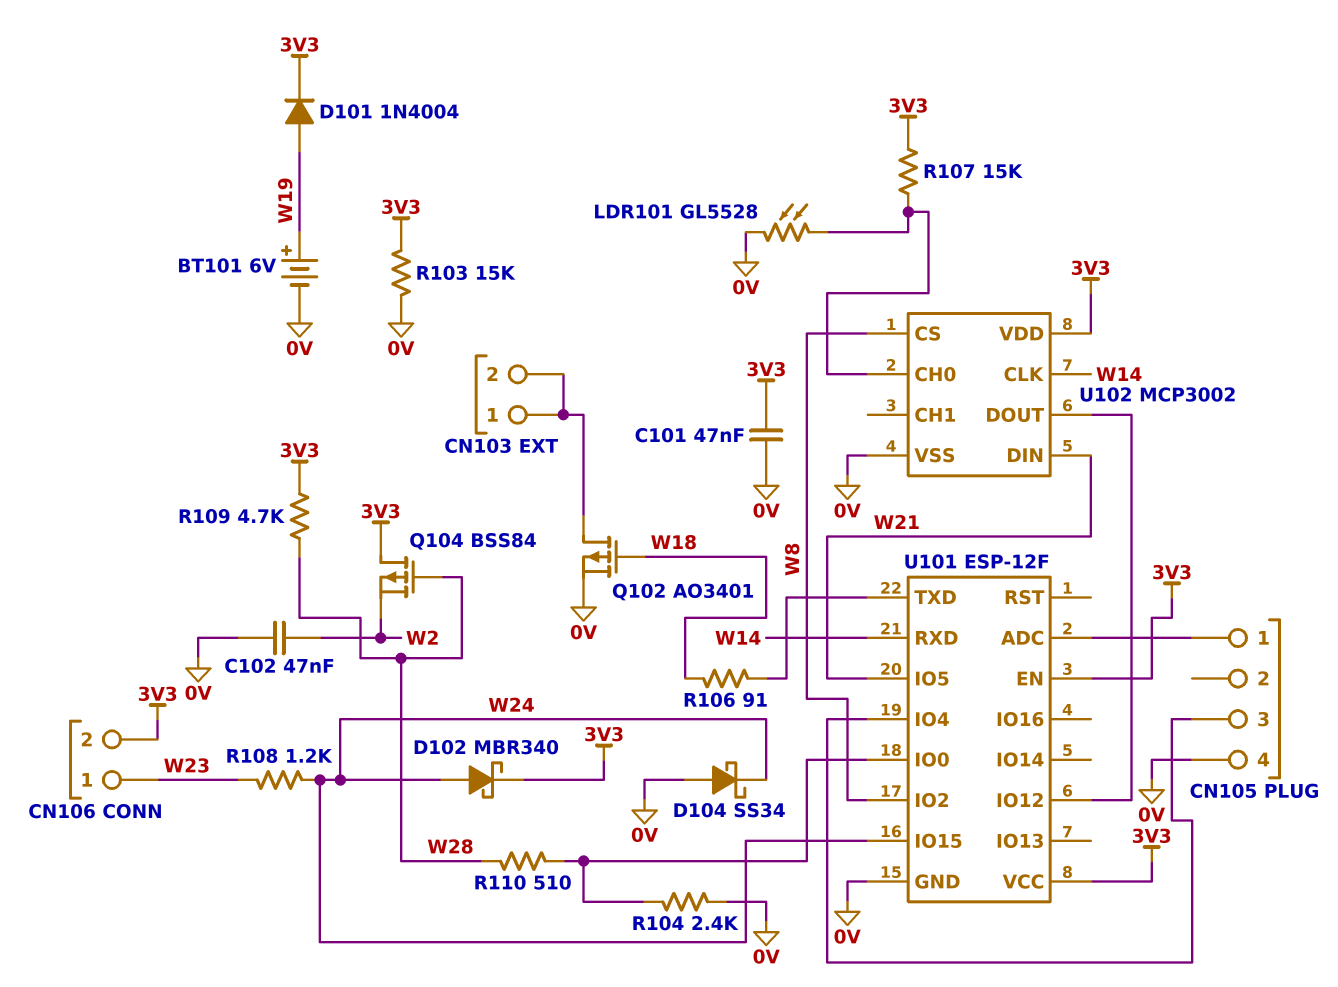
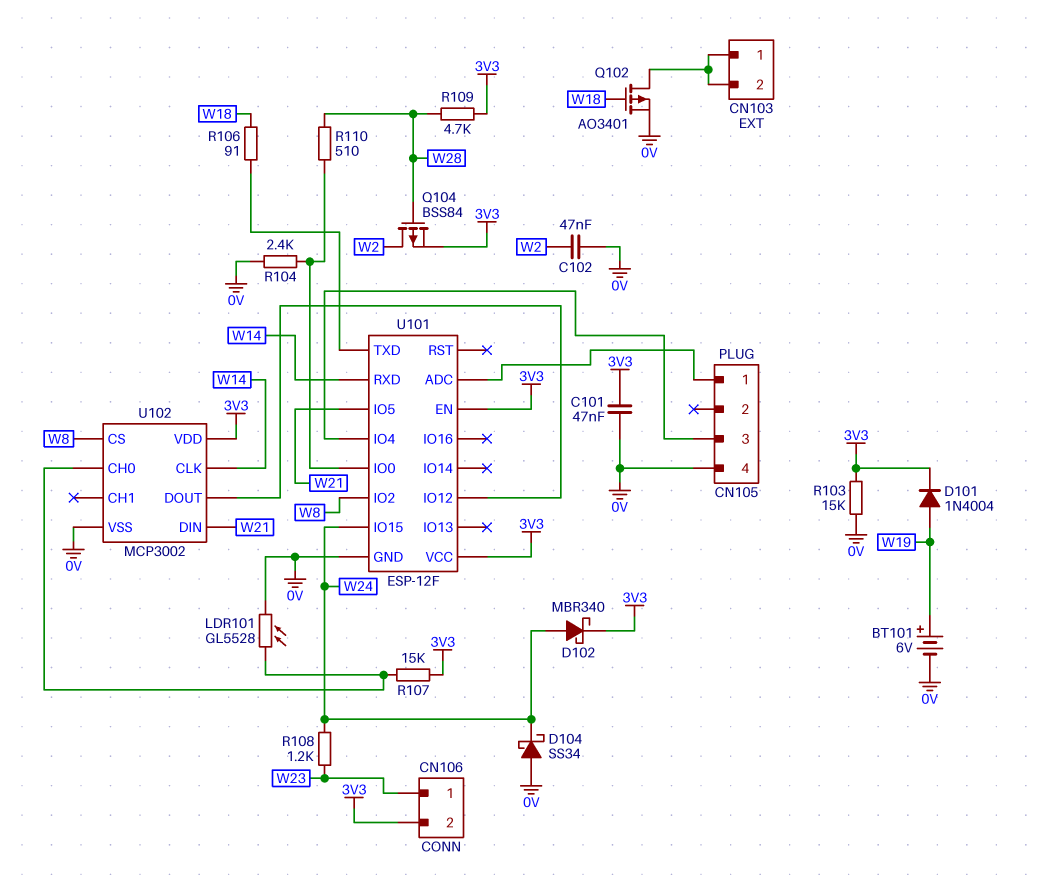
Q104: PMOS BSS84 (G W28, D 3V3, S W2) -> PMOS BSS84 (G W28, D W2, S 3V3)

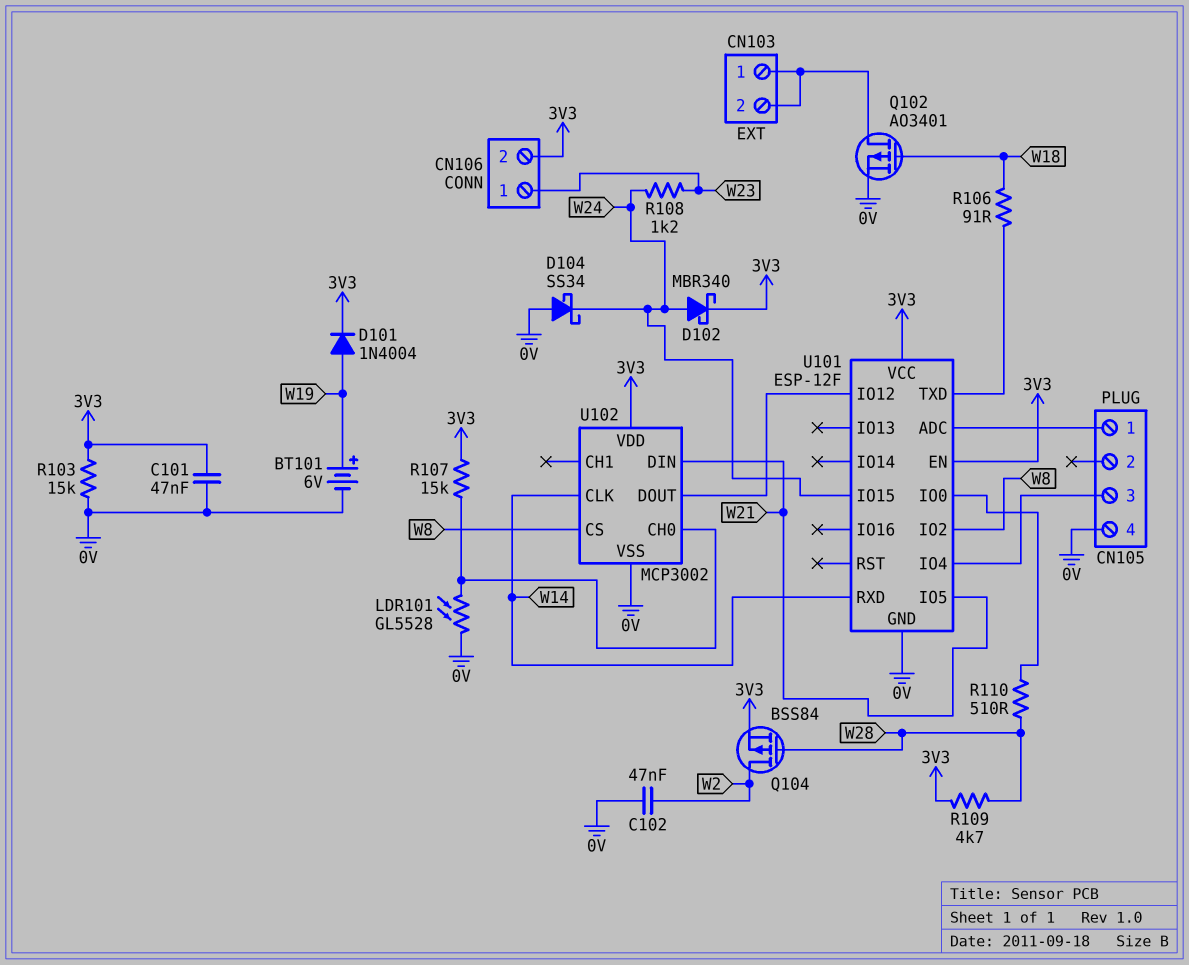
R104: 2.4k (0V, U101/IO0) -> none

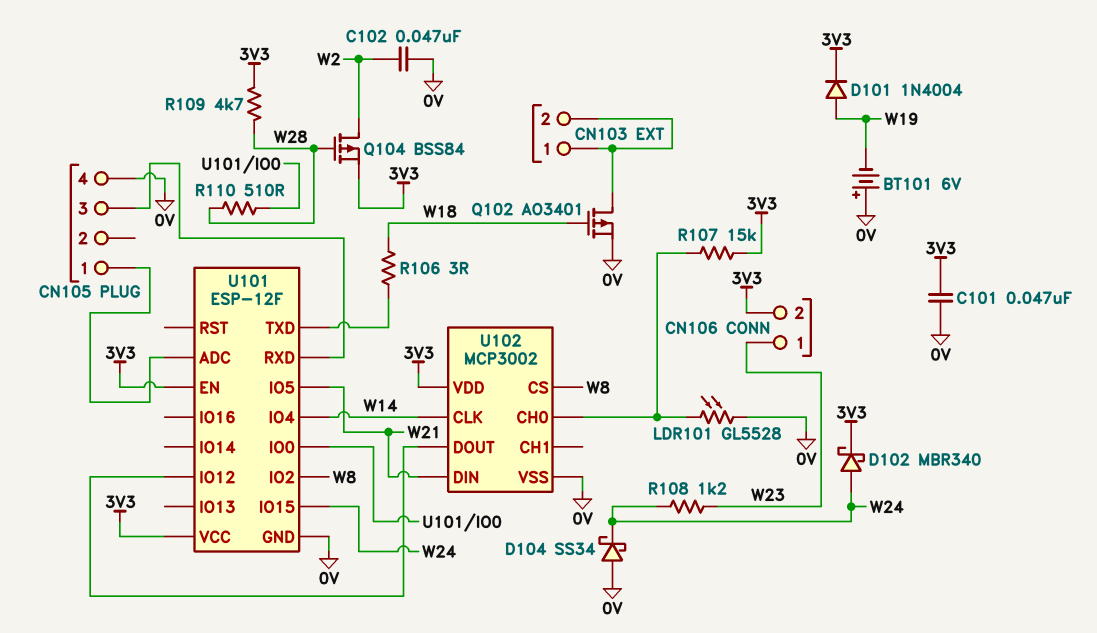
BT101: 6V (plus W19, minus 0V) -> 6V (plus 0V, minus W19)
R103: 15k (0V, 3V3) -> none
R106: 91 (U101/TXD, W18) -> 3 (U101/TXD, W18)
U101 pin IO4: CN105/3 -> W14
U101 pin RXD: W14 -> CN105/3

